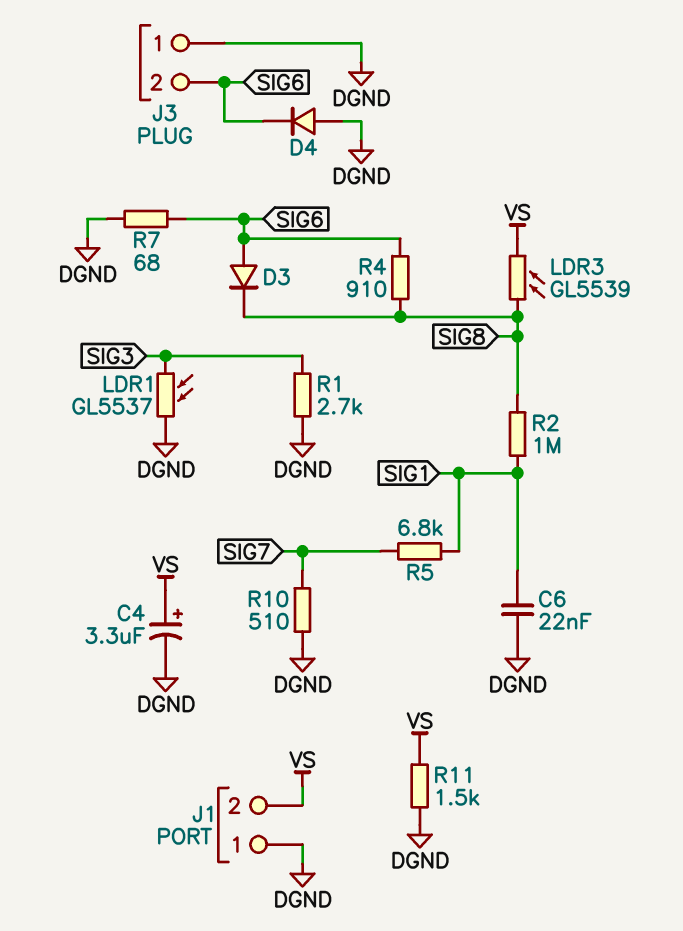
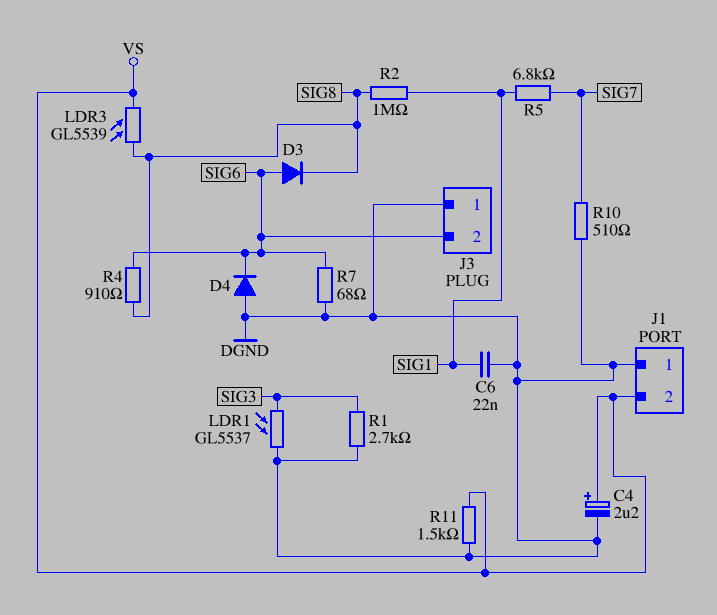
C4: 3.3uF (plus VS, minus DGND) -> 2.2uF (plus VS, minus DGND)

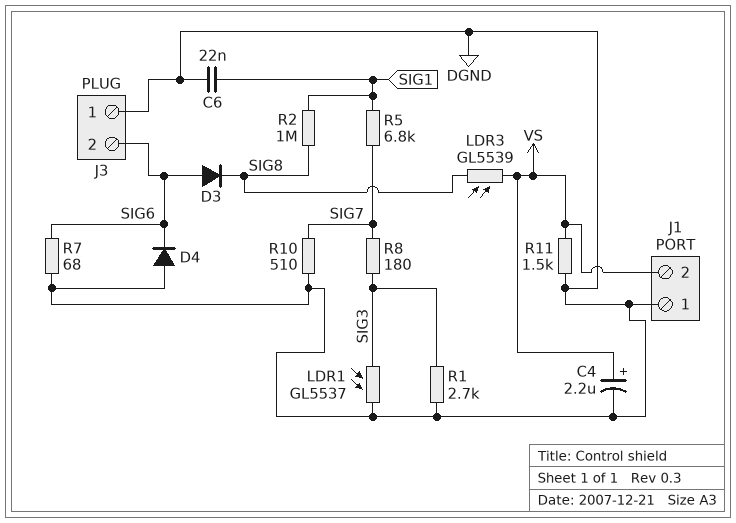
R4: 910 (SIG6, SIG8) -> none
R8: none -> 180 (SIG3, SIG7)

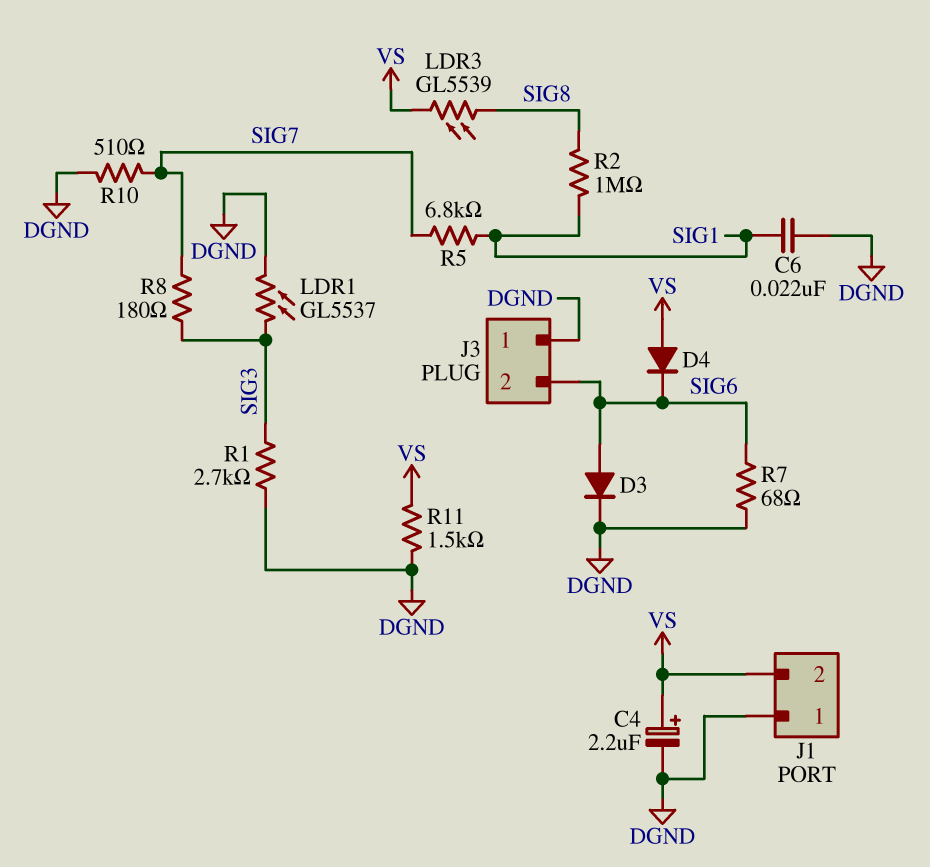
D3: diode (A SIG6, K SIG8) -> diode (A SIG6, K DGND)
D4: diode (A DGND, K SIG6) -> diode (A VS, K SIG6)

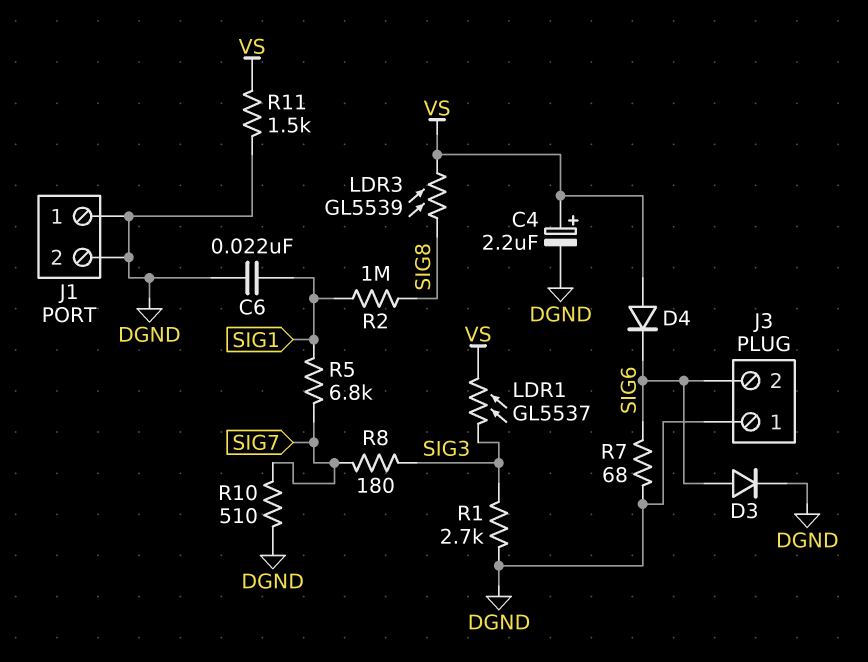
J1 pin 2: VS -> DGND
LDR1: GL5537 (DGND, SIG3) -> GL5537 (SIG3, VS)

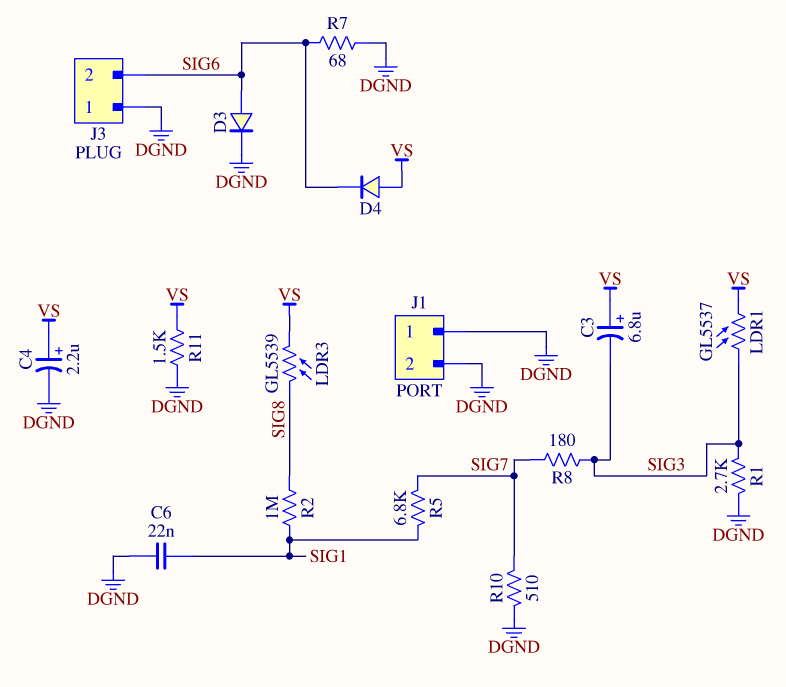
C3: none -> 6.8uF (plus VS, minus SIG3)

